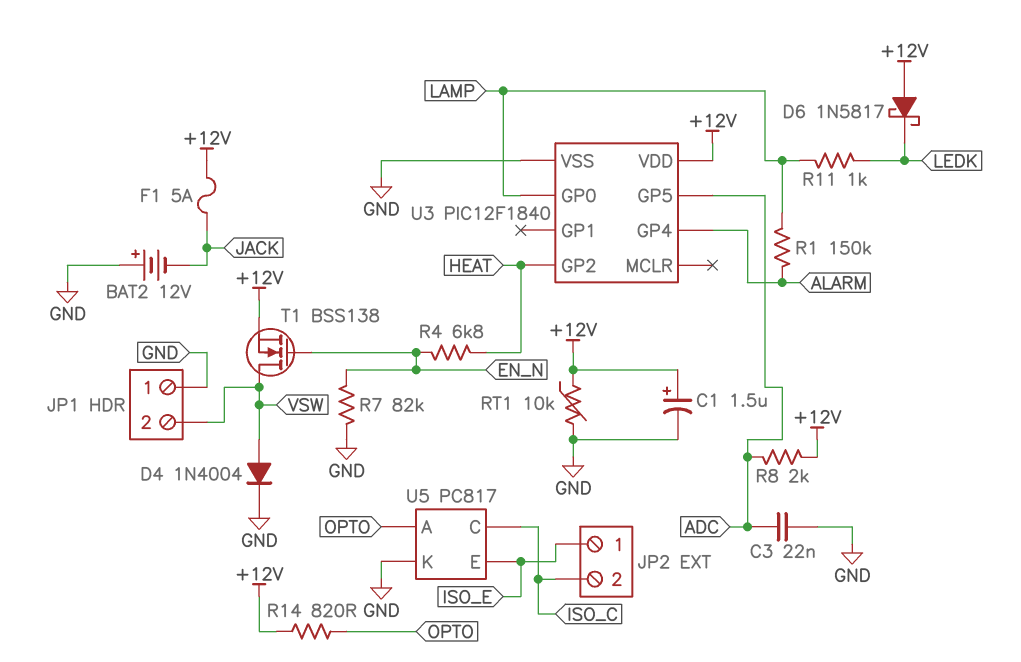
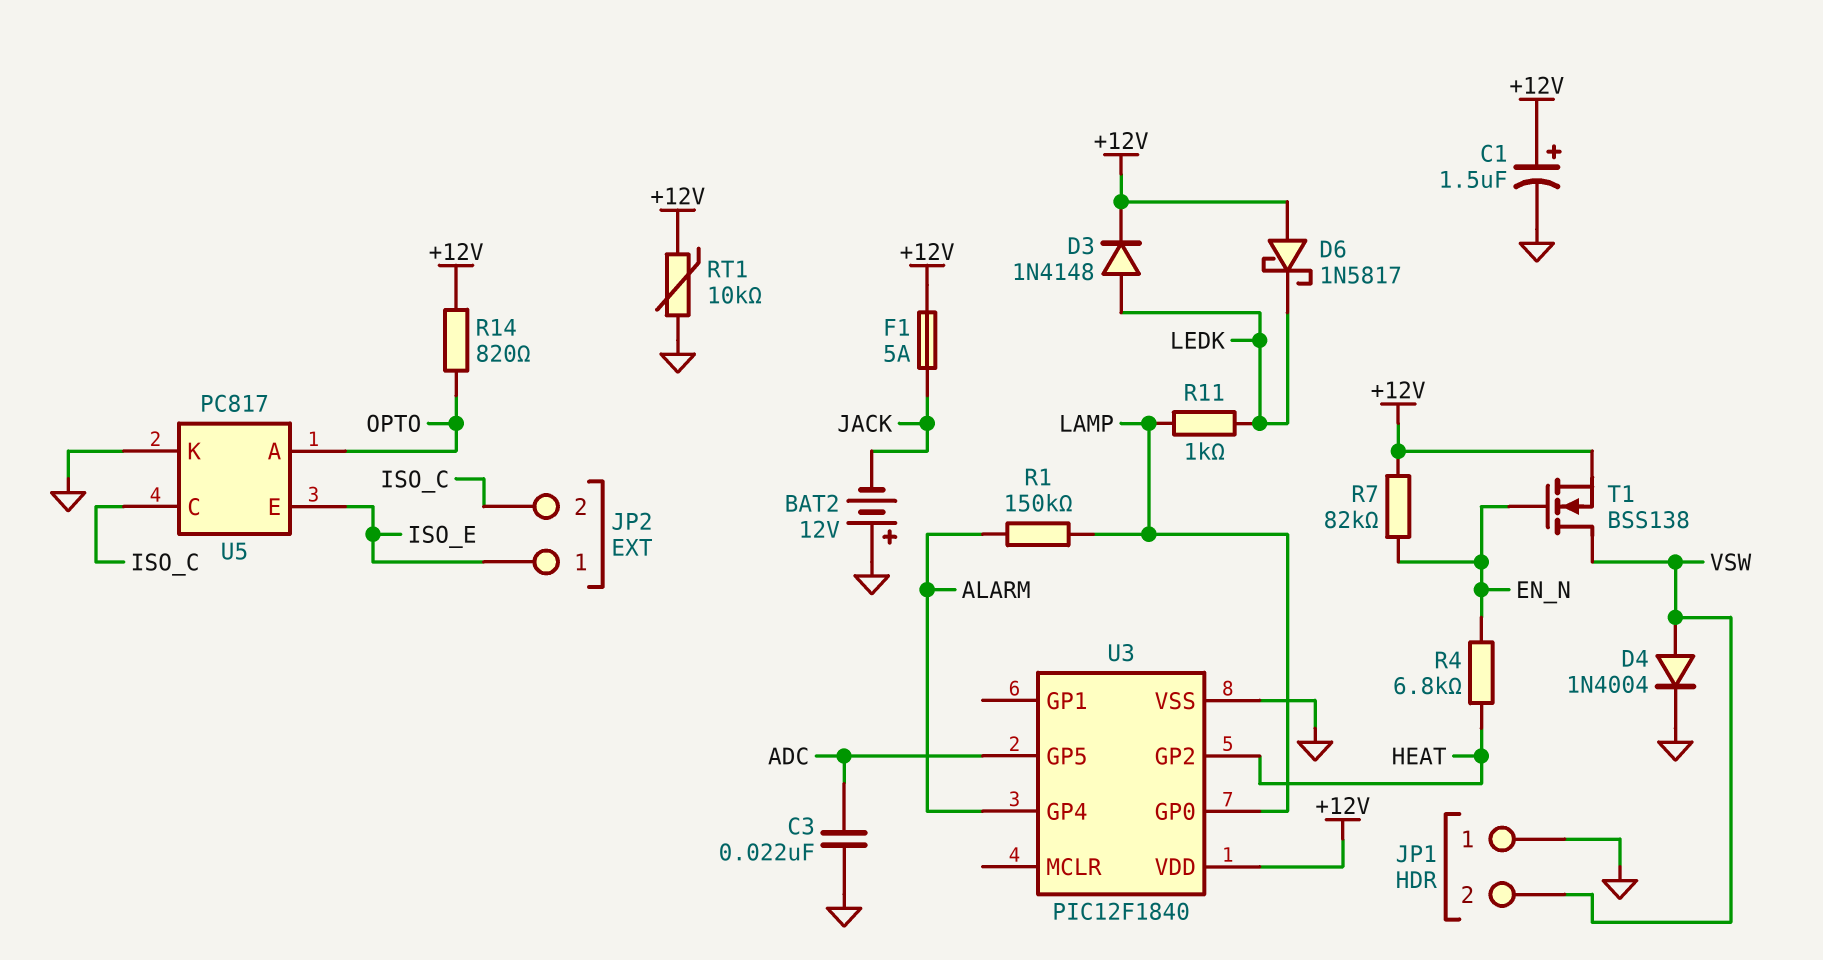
D3: none -> diode 1N4148 (A LEDK, K +12V)
R7: 82k (EN_N, GND) -> 82k (+12V, EN_N)
R8: 2k (+12V, ADC) -> none

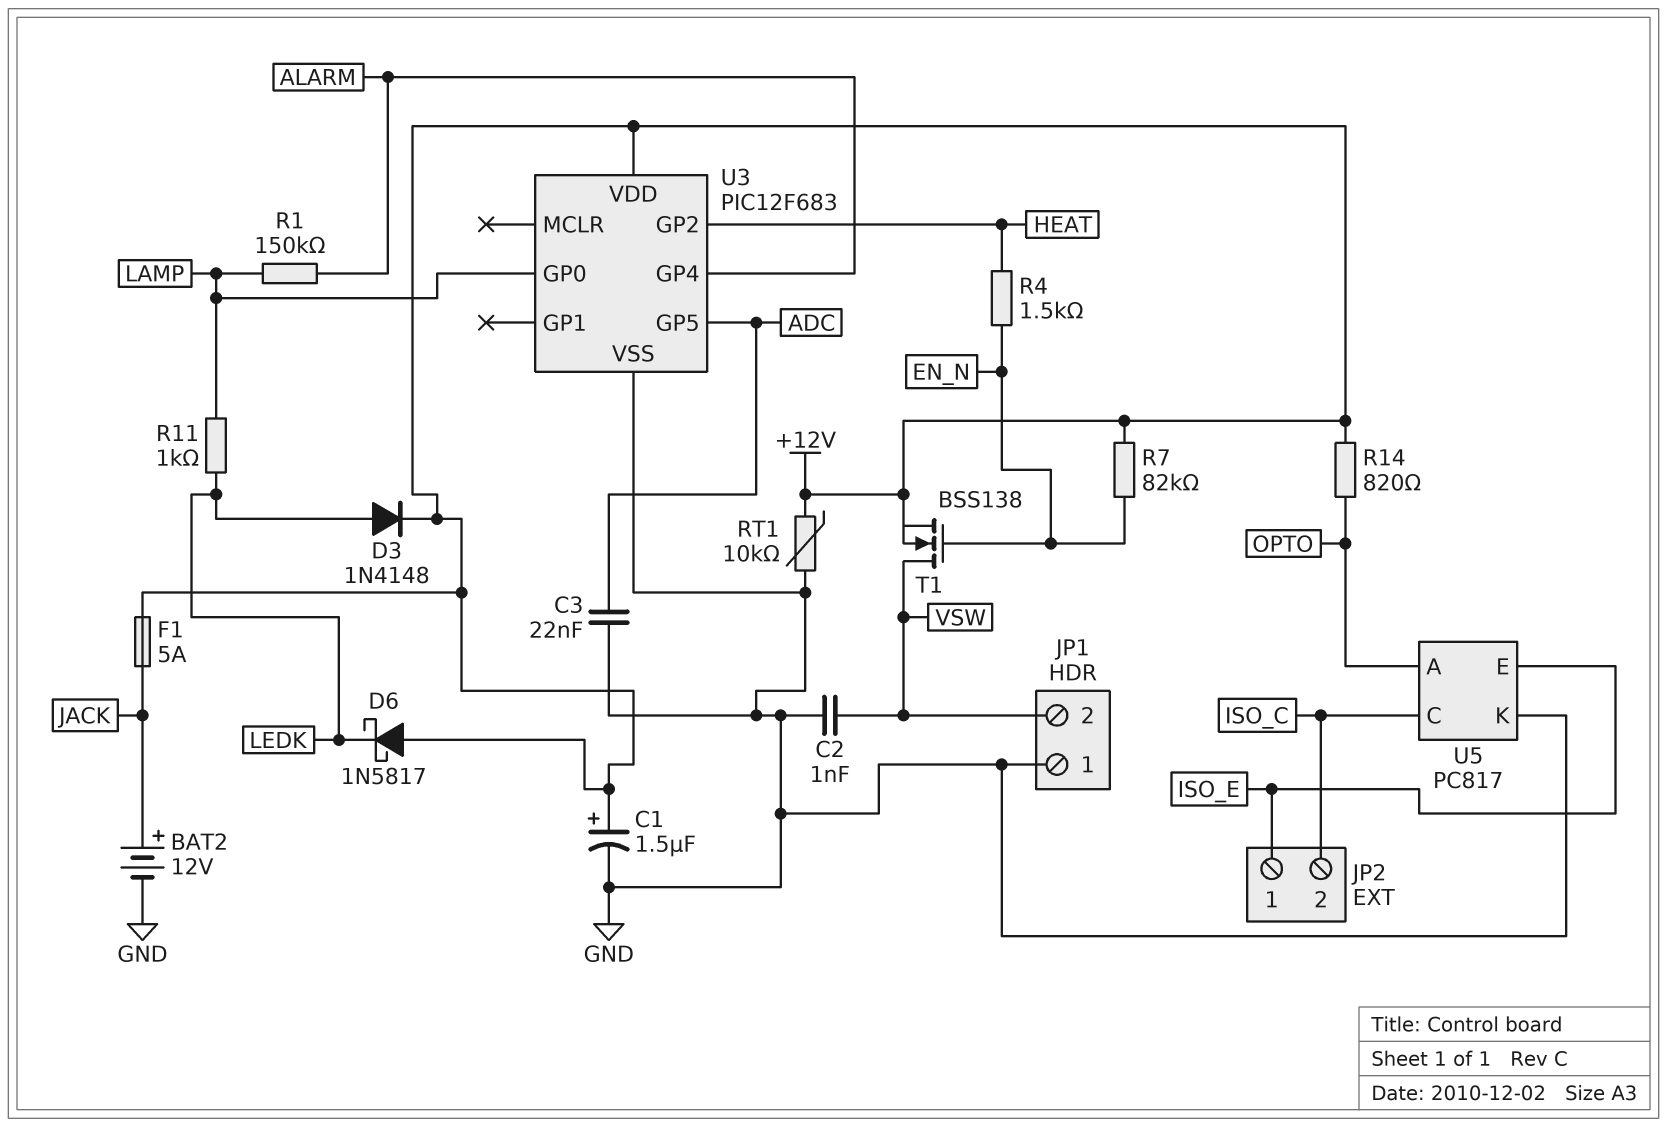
BAT2: 12V (plus GND, minus JACK) -> 12V (plus JACK, minus GND)
C2: none -> 1nF (GND, VSW)
D4: diode 1N4004 (A VSW, K GND) -> none
R4: 6.8k (EN_N, HEAT) -> 1.5k (EN_N, HEAT)
U3: PIC12F1840 -> PIC12F683

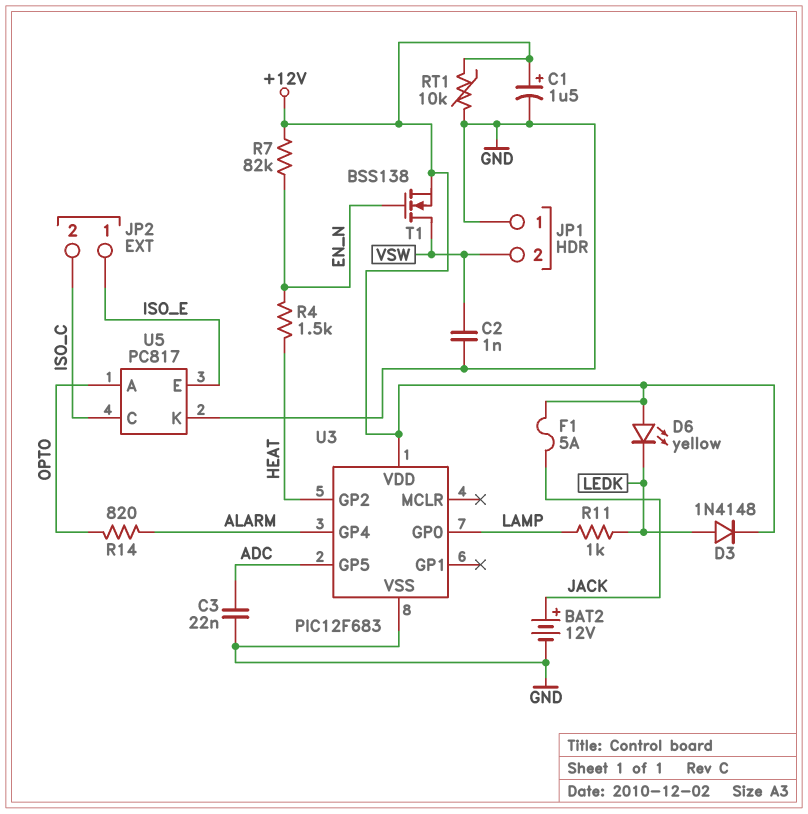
D6: schottky 1N5817 (A +12V, K LEDK) -> LED yellow (A +12V, K LEDK)
R1: 150k (ALARM, LAMP) -> none
R14: 820 (+12V, OPTO) -> 820 (ALARM, OPTO)

